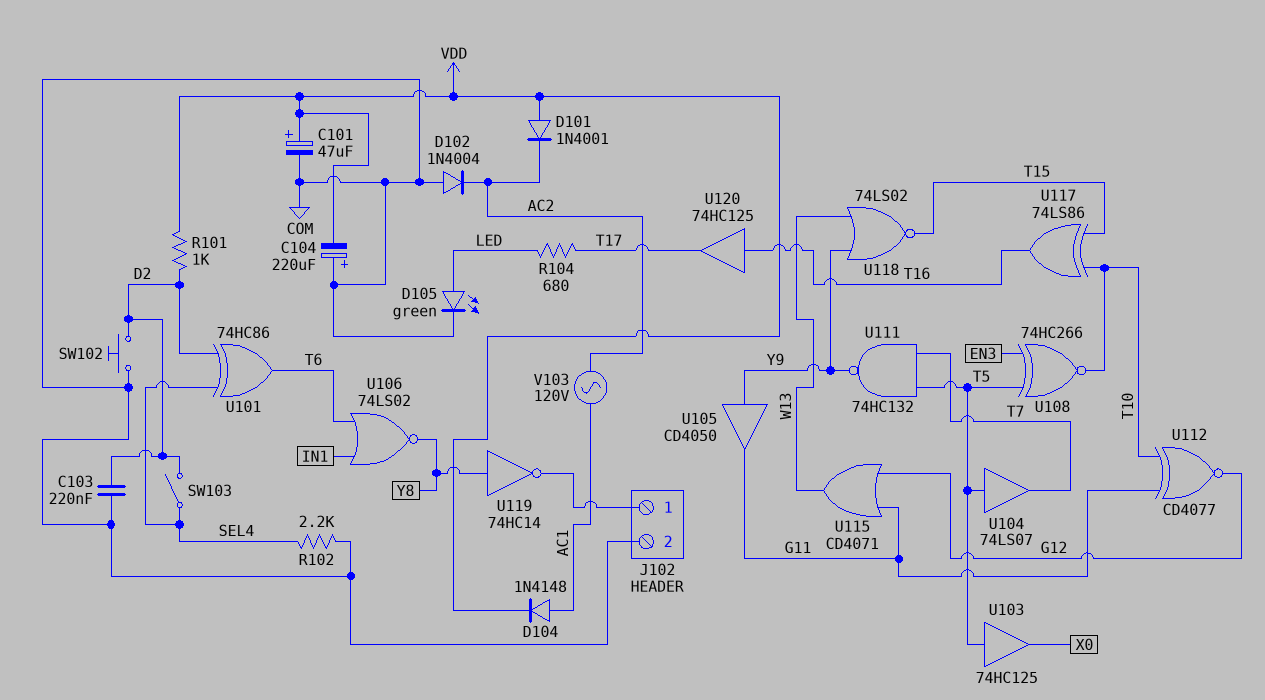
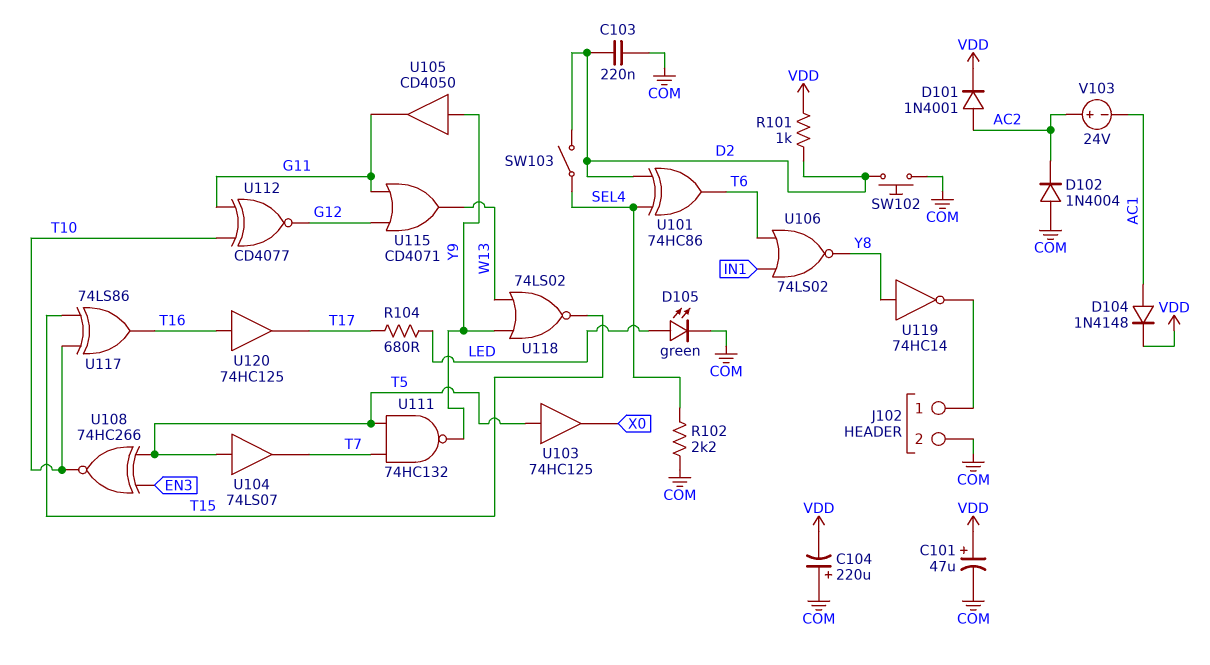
D101: diode 1N4001 (A VDD, K AC2) -> diode 1N4001 (A AC2, K VDD)
V103: AC 120V (AC1, AC2) -> 24V (plus AC2, minus AC1)

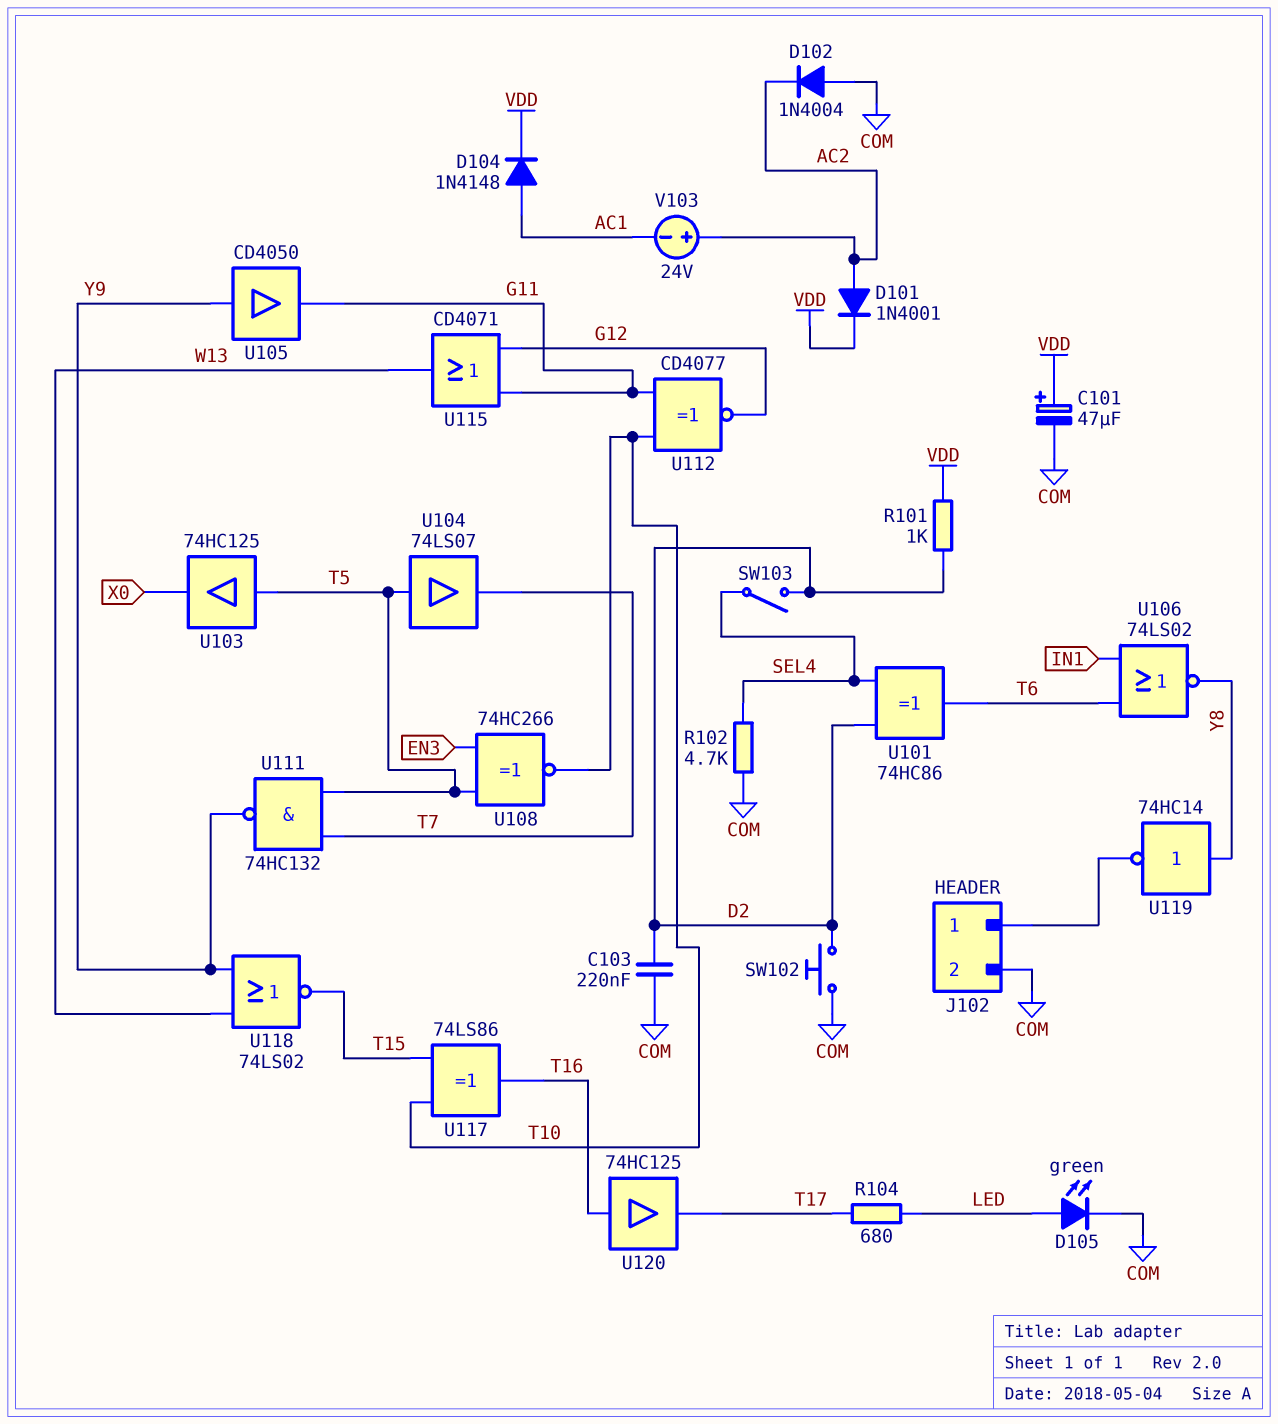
C104: 220uF (plus COM, minus VDD) -> none
R102: 2.2k (COM, SEL4) -> 4.7k (COM, SEL4)

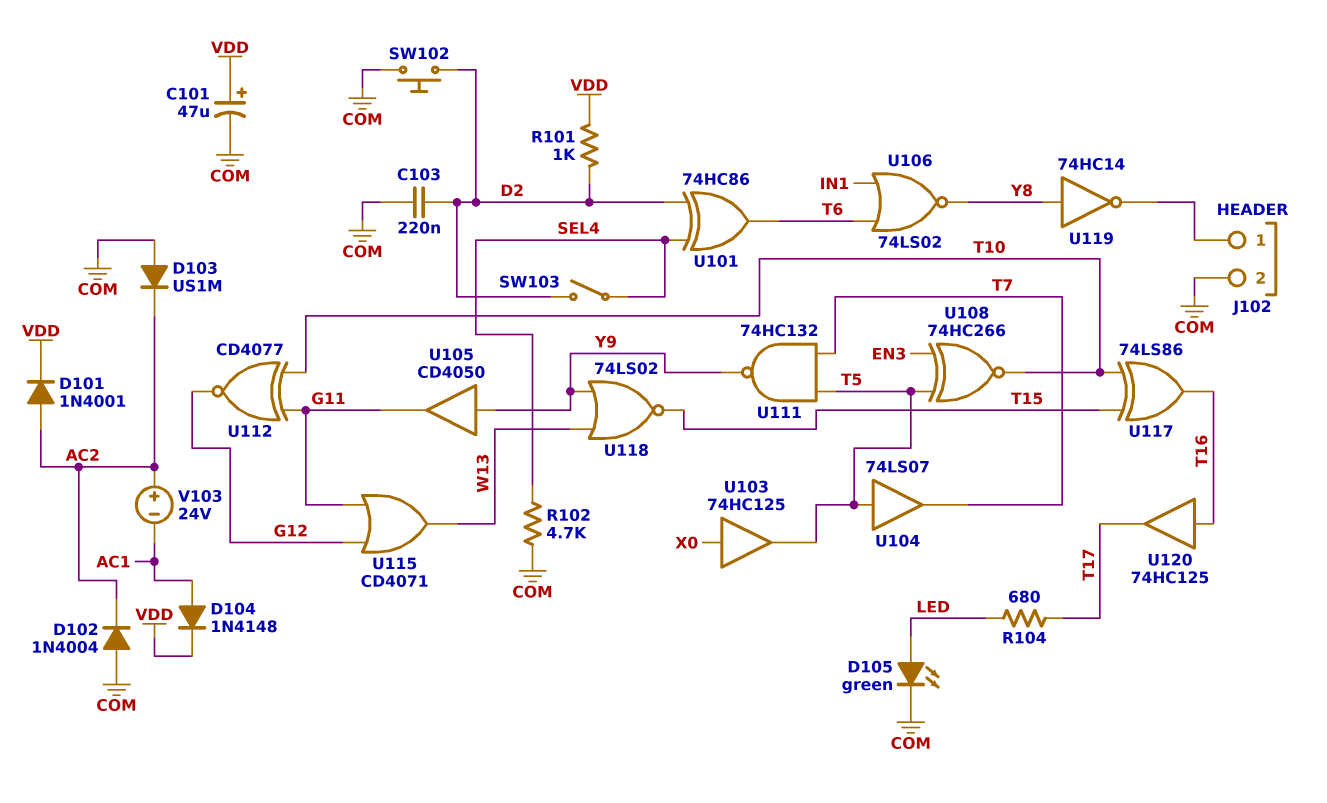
D103: none -> diode US1M (A COM, K AC2)
U103: buffer 74HC125 (in T5, out X0) -> buffer 74HC125 (in X0, out T5)

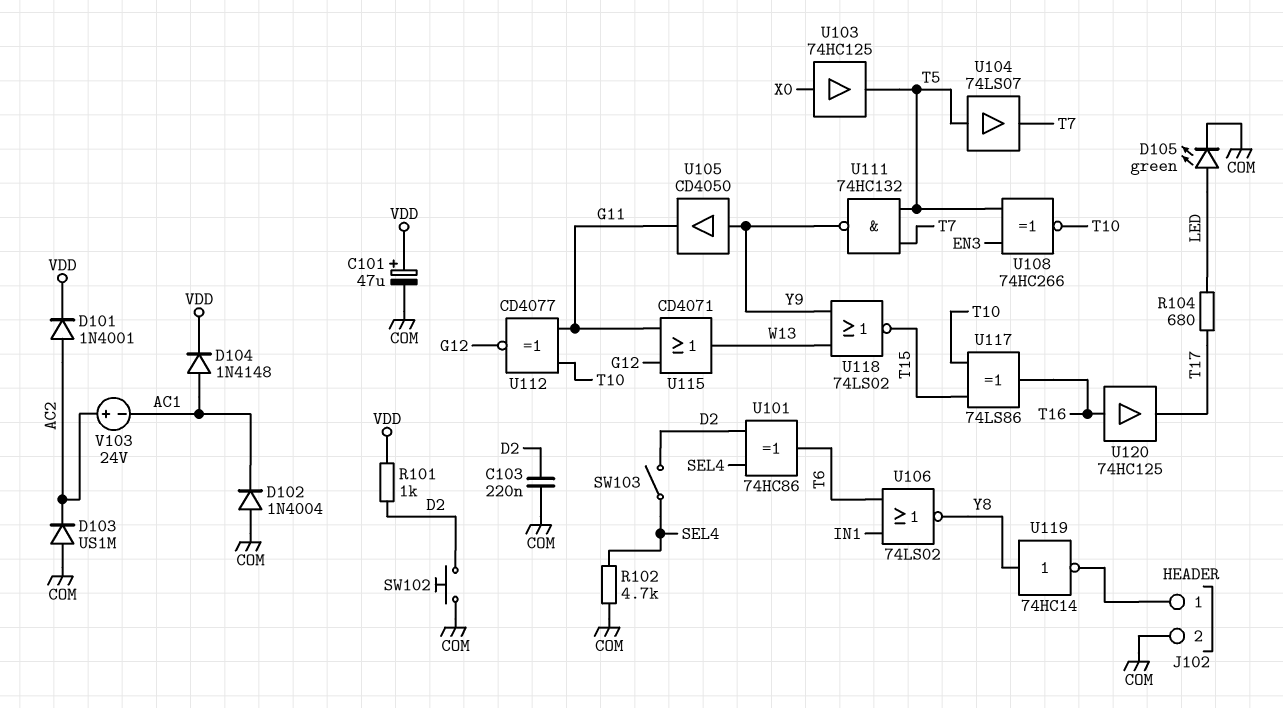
D102: diode 1N4004 (A COM, K AC2) -> diode 1N4004 (A COM, K AC1)

